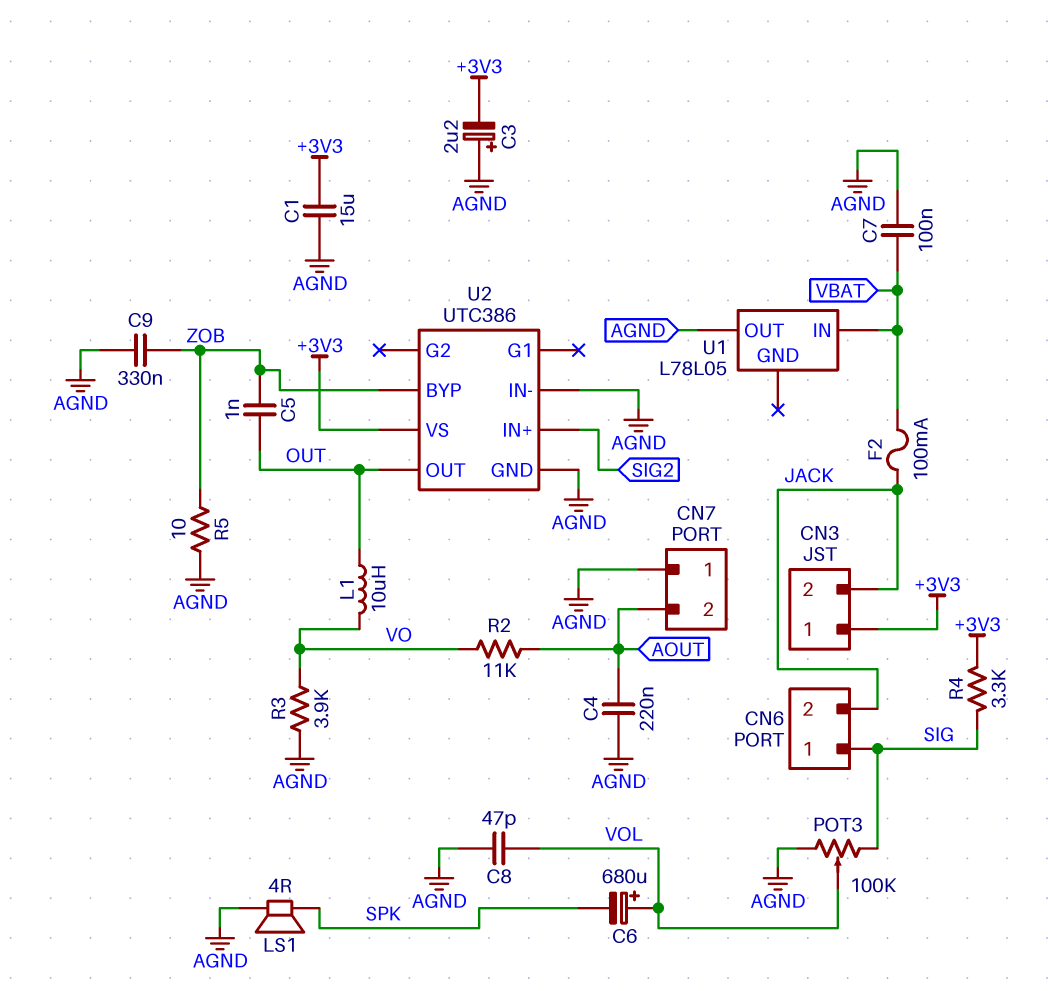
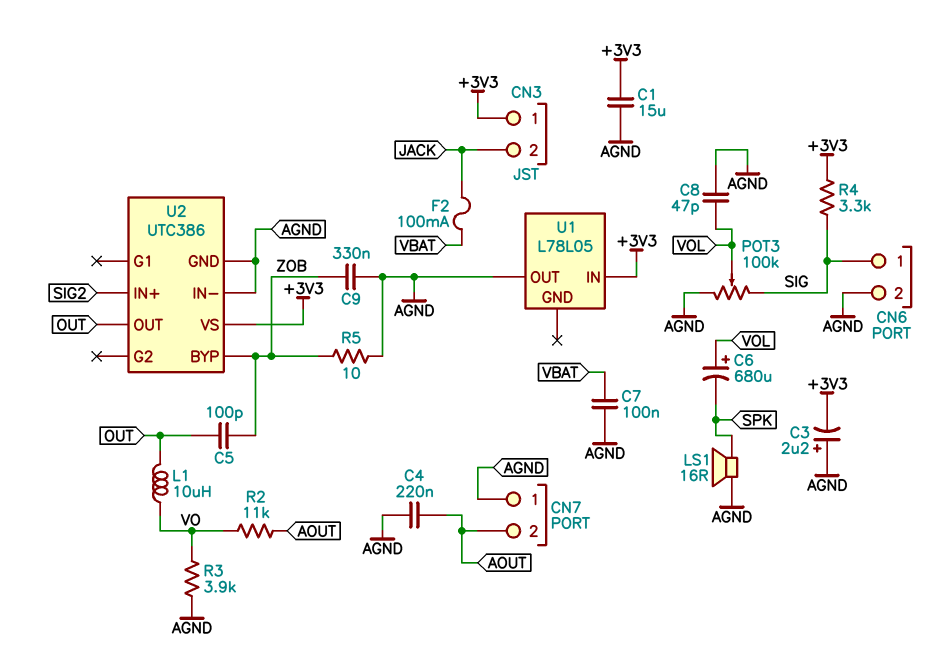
C5: 1nF (OUT, ZOB) -> 100pF (OUT, ZOB)
CN6 pin 2: JACK -> AGND
LS1: speaker 4R (AGND, SPK) -> speaker 16R (AGND, SPK)
U1 pin IN: VBAT -> +3V3

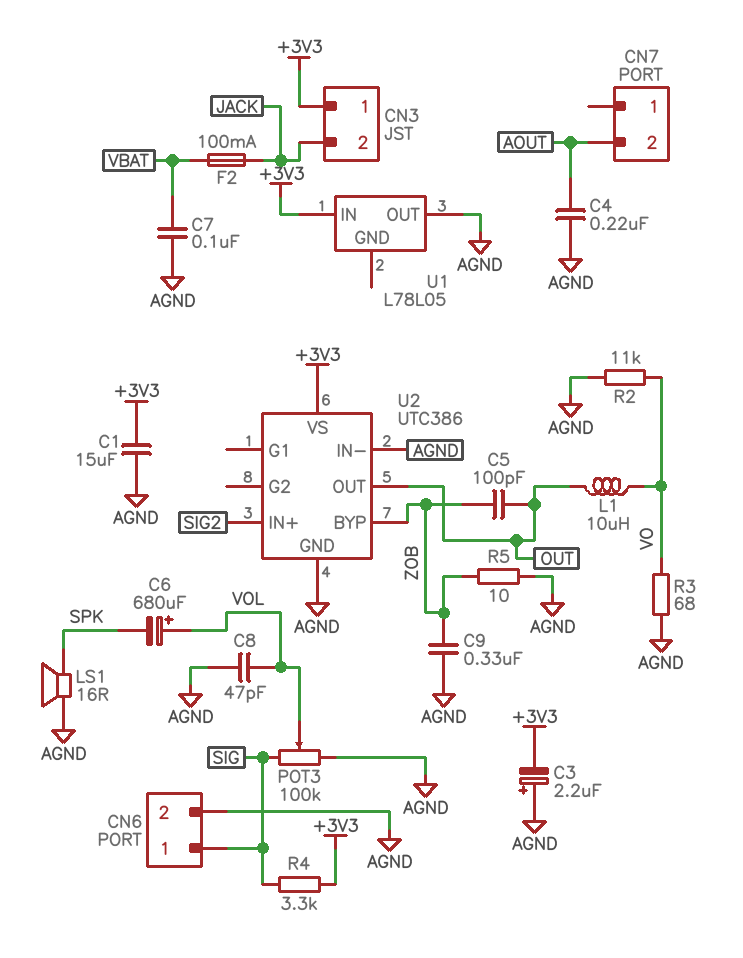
CN7 pin 1: AGND -> none
R2: 11k (AOUT, VO) -> 11k (AGND, VO)
R3: 3.9k (AGND, VO) -> 68 (AGND, VO)

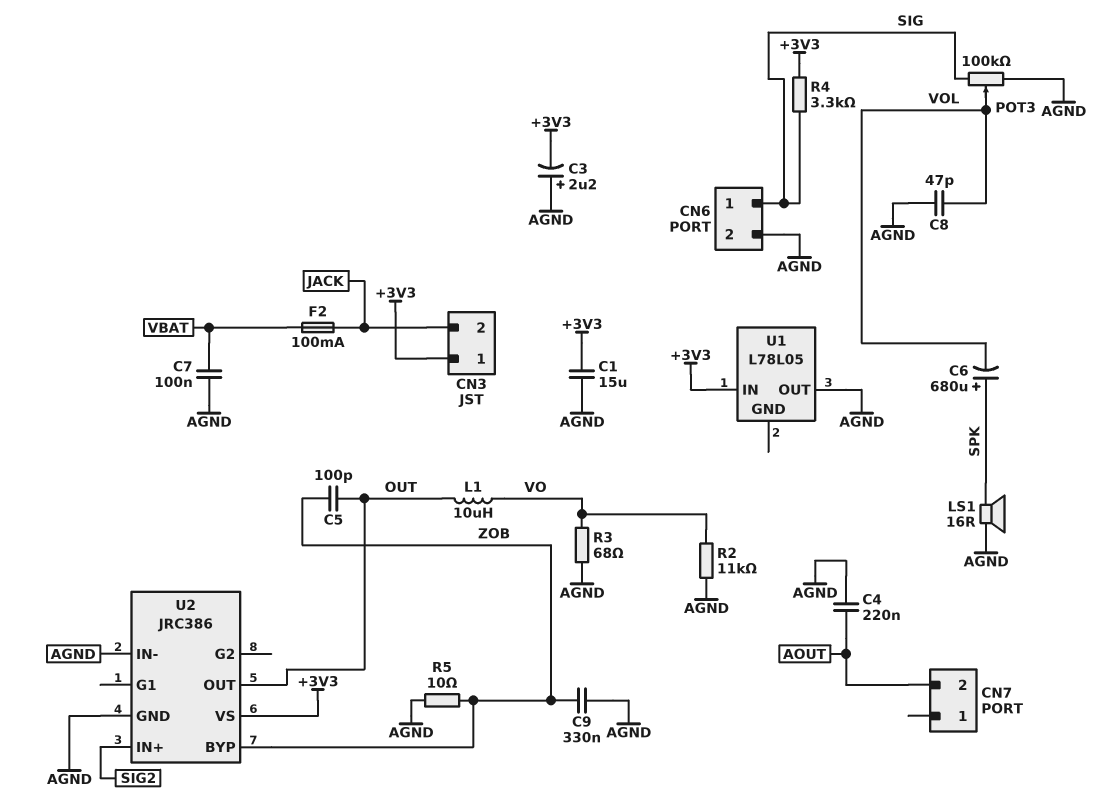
C6: 680uF (plus VOL, minus SPK) -> 680uF (plus SPK, minus VOL)
U2: UTC386 -> JRC386

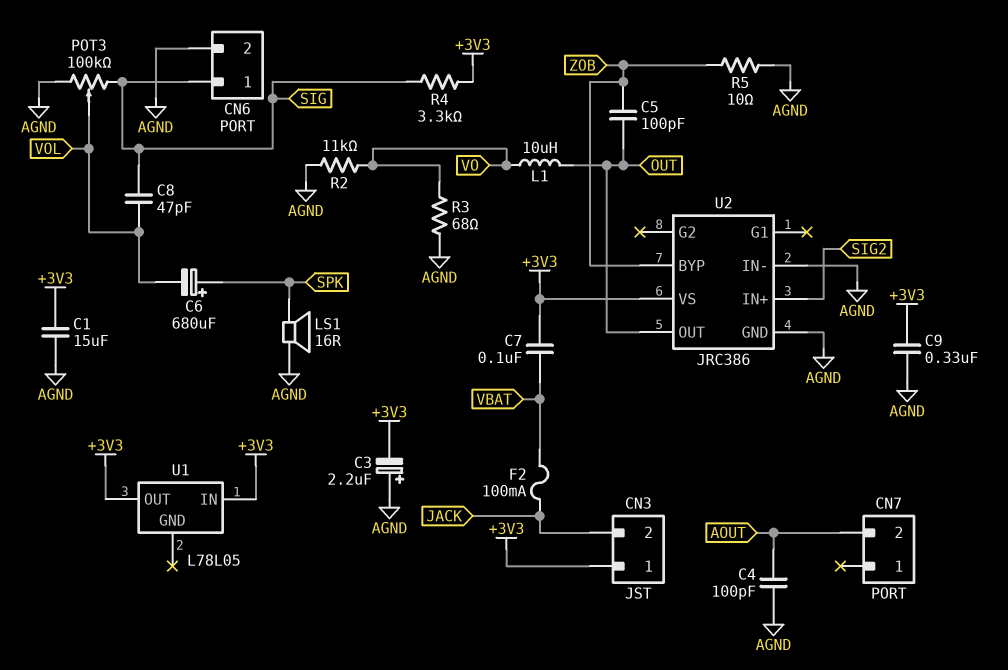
C4: 220nF (AGND, AOUT) -> 100pF (AGND, AOUT)
C7: 100nF (AGND, VBAT) -> 100nF (+3V3, VBAT)
C8: 47pF (AGND, VOL) -> 47pF (SIG, VOL)
C9: 330nF (AGND, ZOB) -> 330nF (+3V3, AGND)
U1 pin OUT: AGND -> +3V3

